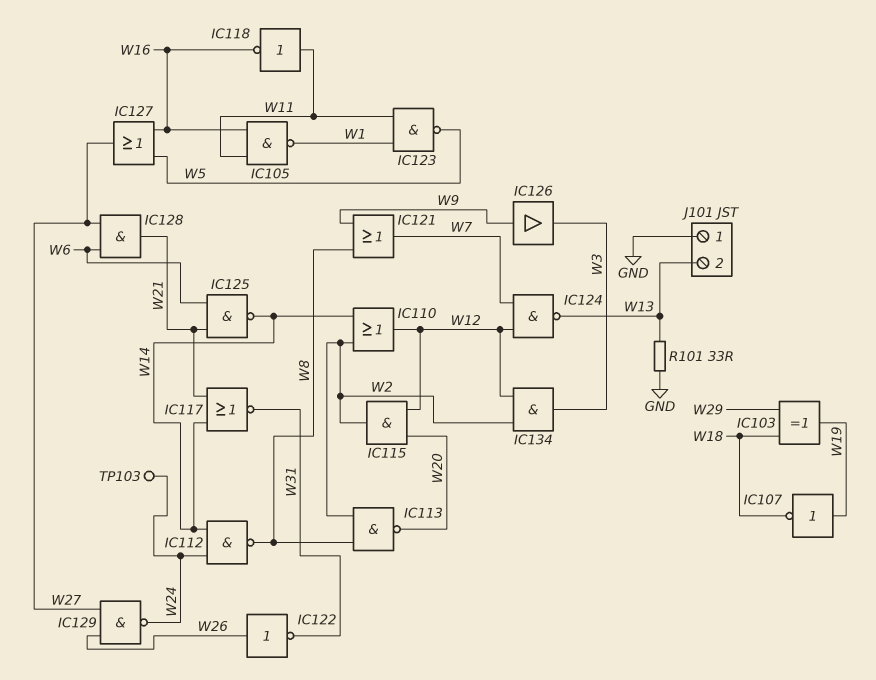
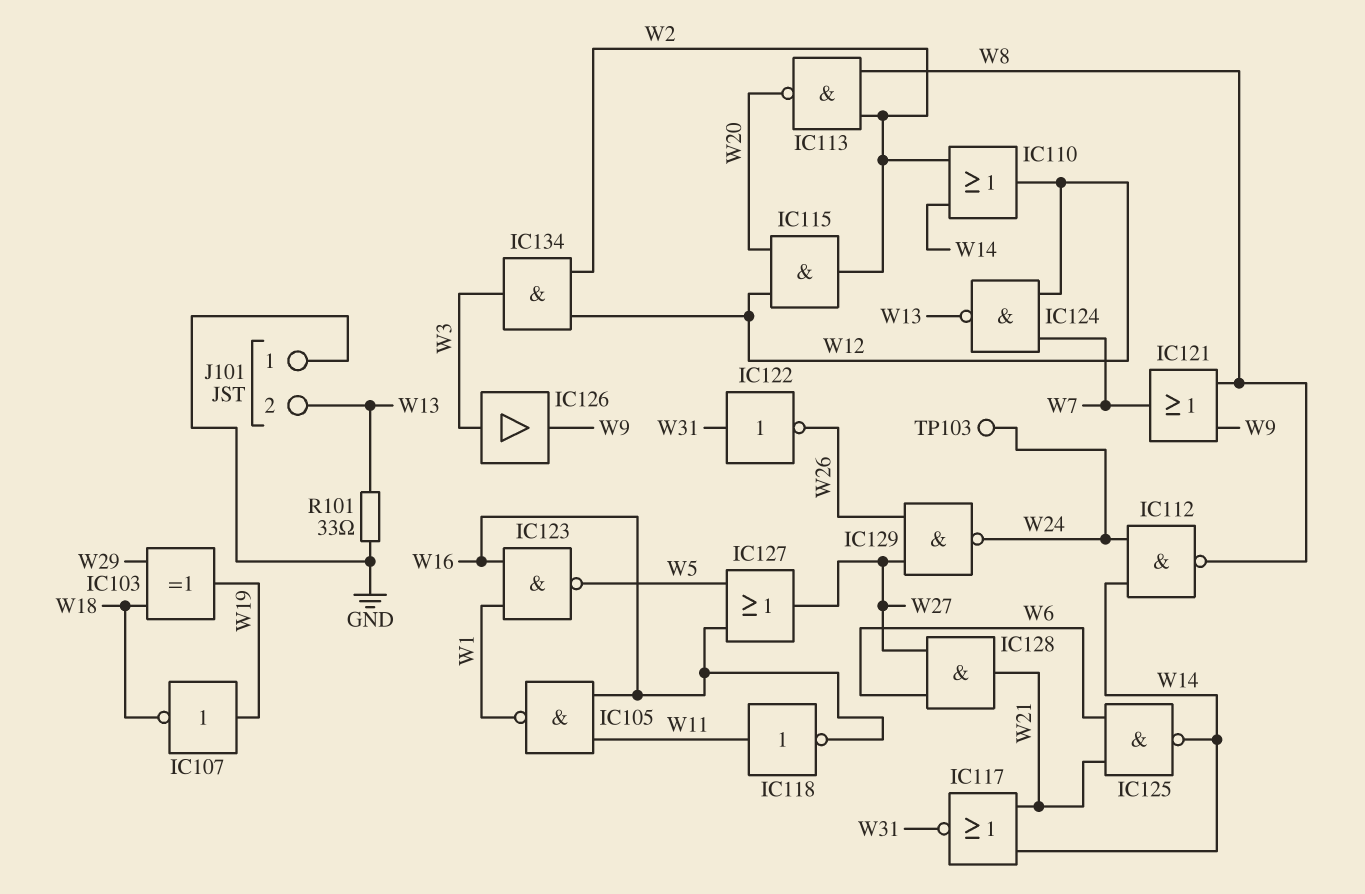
IC122: NOT (in W26, out W31) -> NOT (in W31, out W26)
IC123: NAND (in W1, in W11, out W5) -> NAND (in W1, in W16, out W5)
IC126: buffer (in W9, out W3) -> buffer (in W3, out W9)

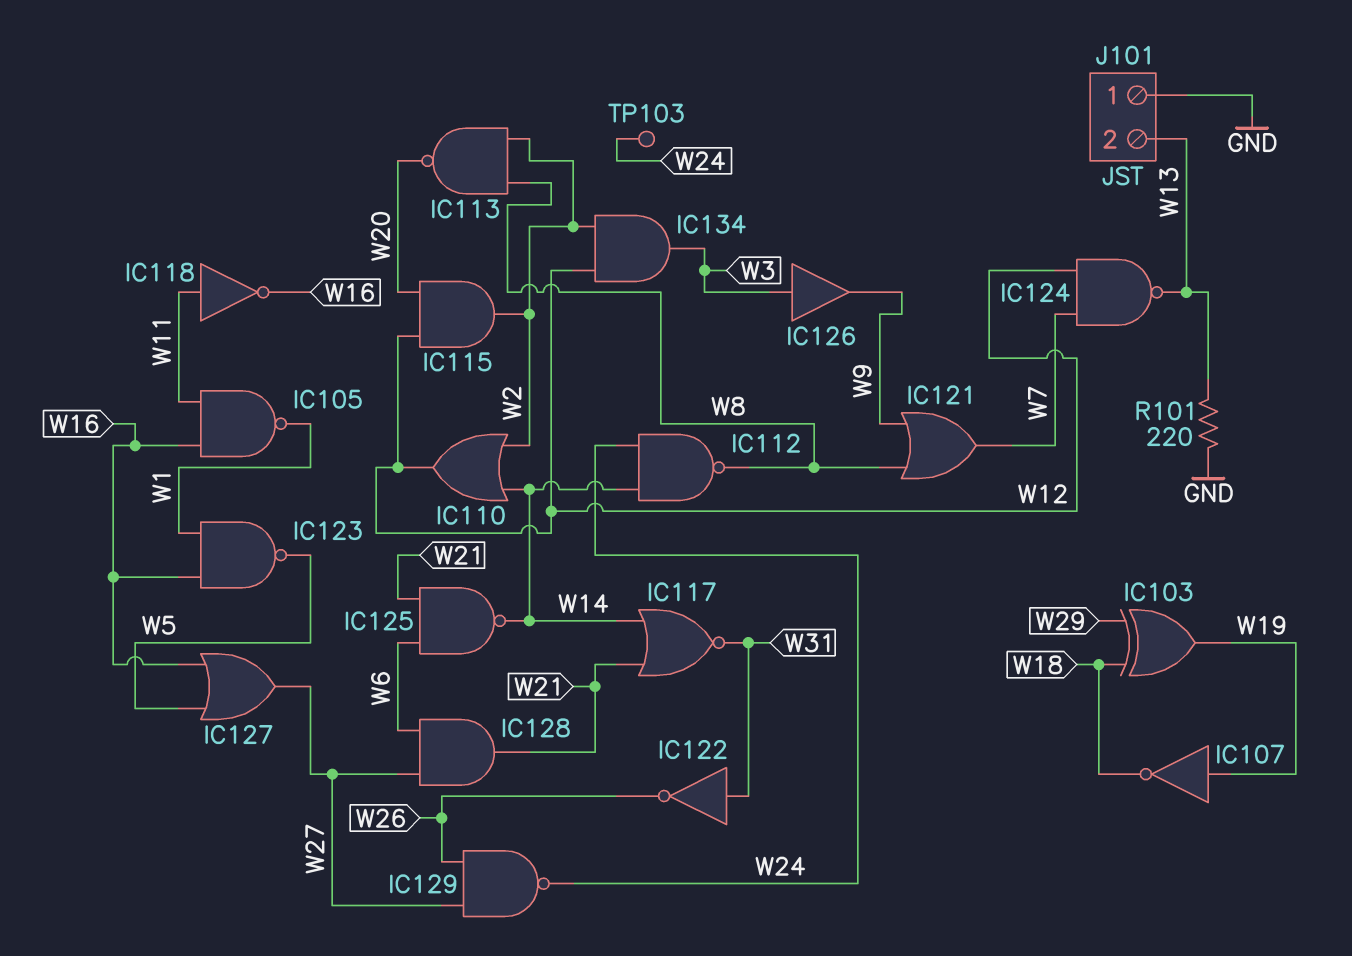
R101: 33 (GND, W13) -> 220 (GND, W13)

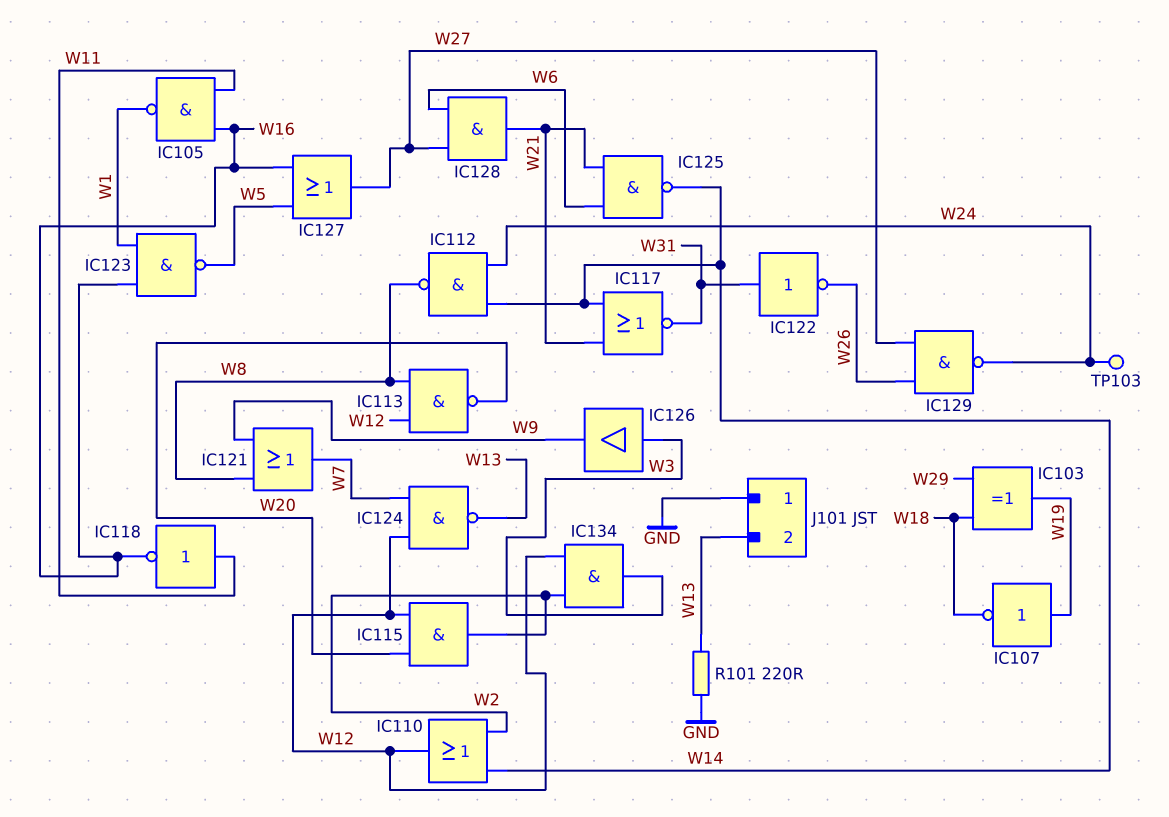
IC113: NAND (in W2, in W8, out W20) -> NAND (in W8, in W12, out W20)

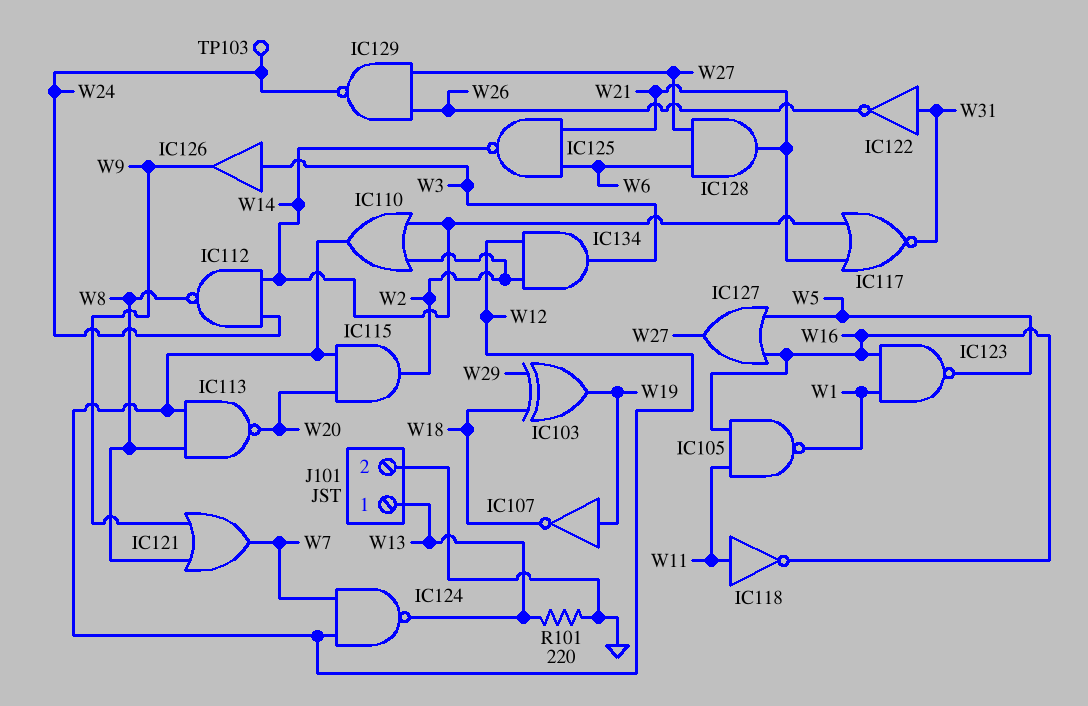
J101 pin 1: GND -> W13
J101 pin 2: W13 -> GND

